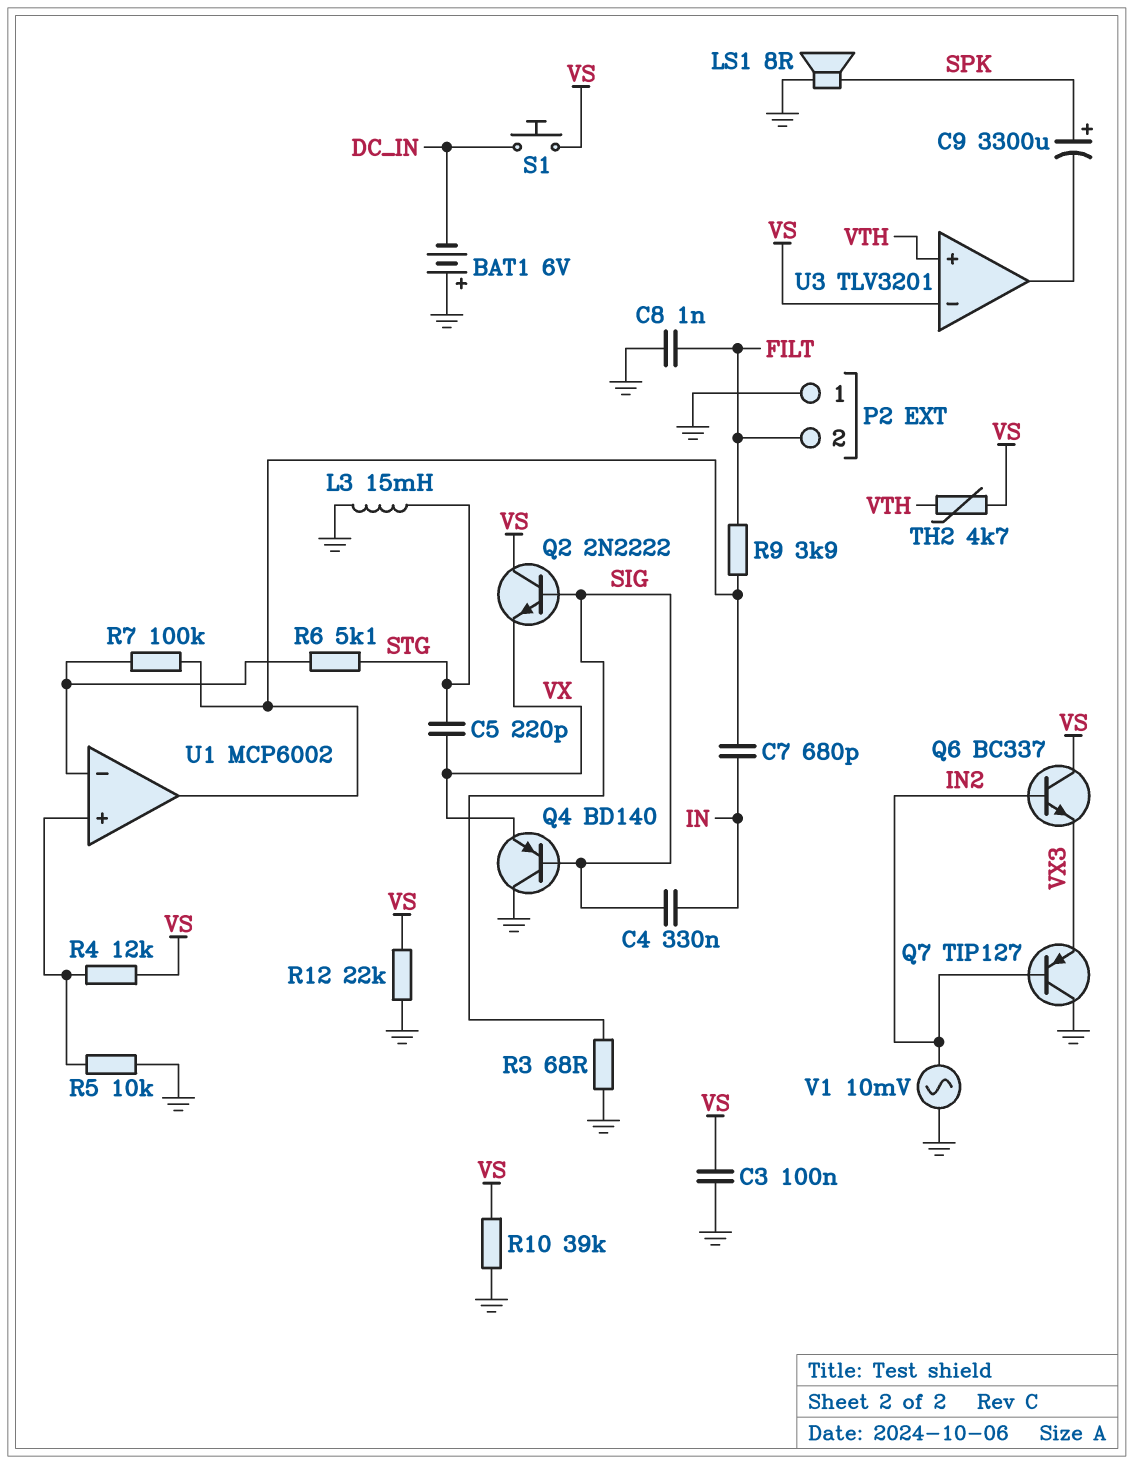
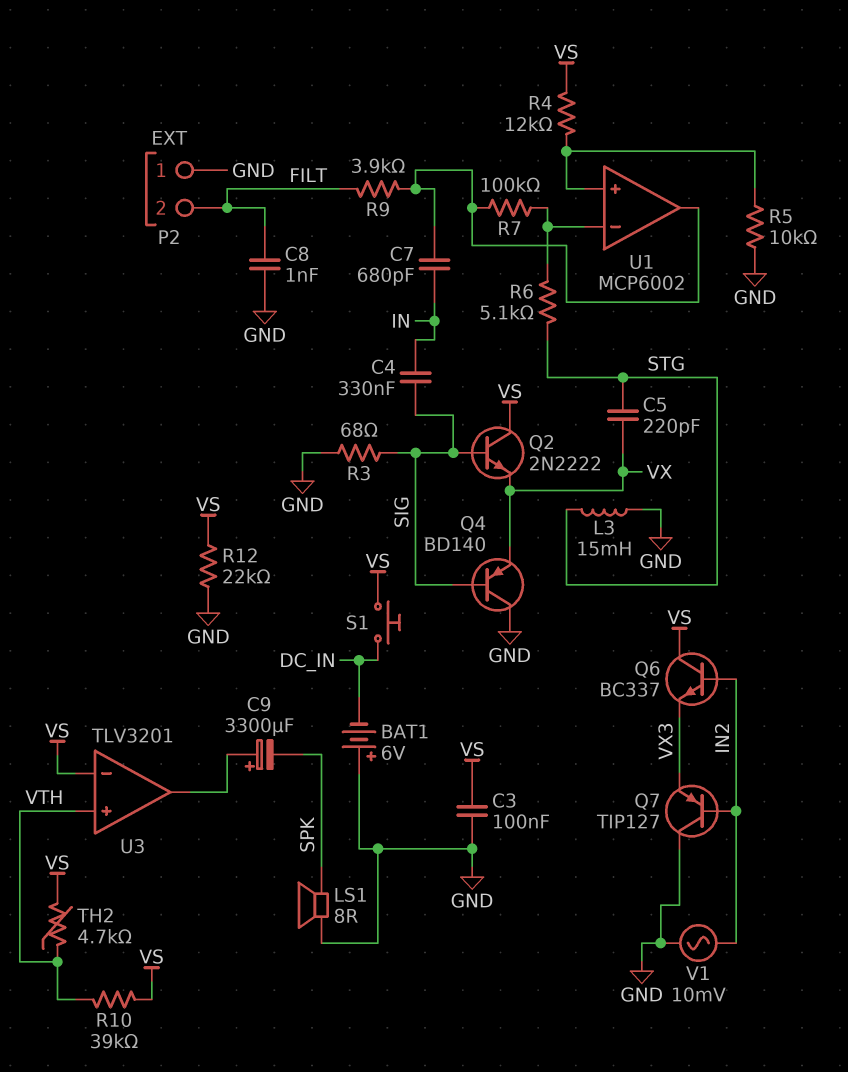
C9: 3300uF (plus SPK, minus U3/out) -> 3300uF (plus U3/out, minus SPK)
R10: 39k (GND, VS) -> 39k (VS, VTH)

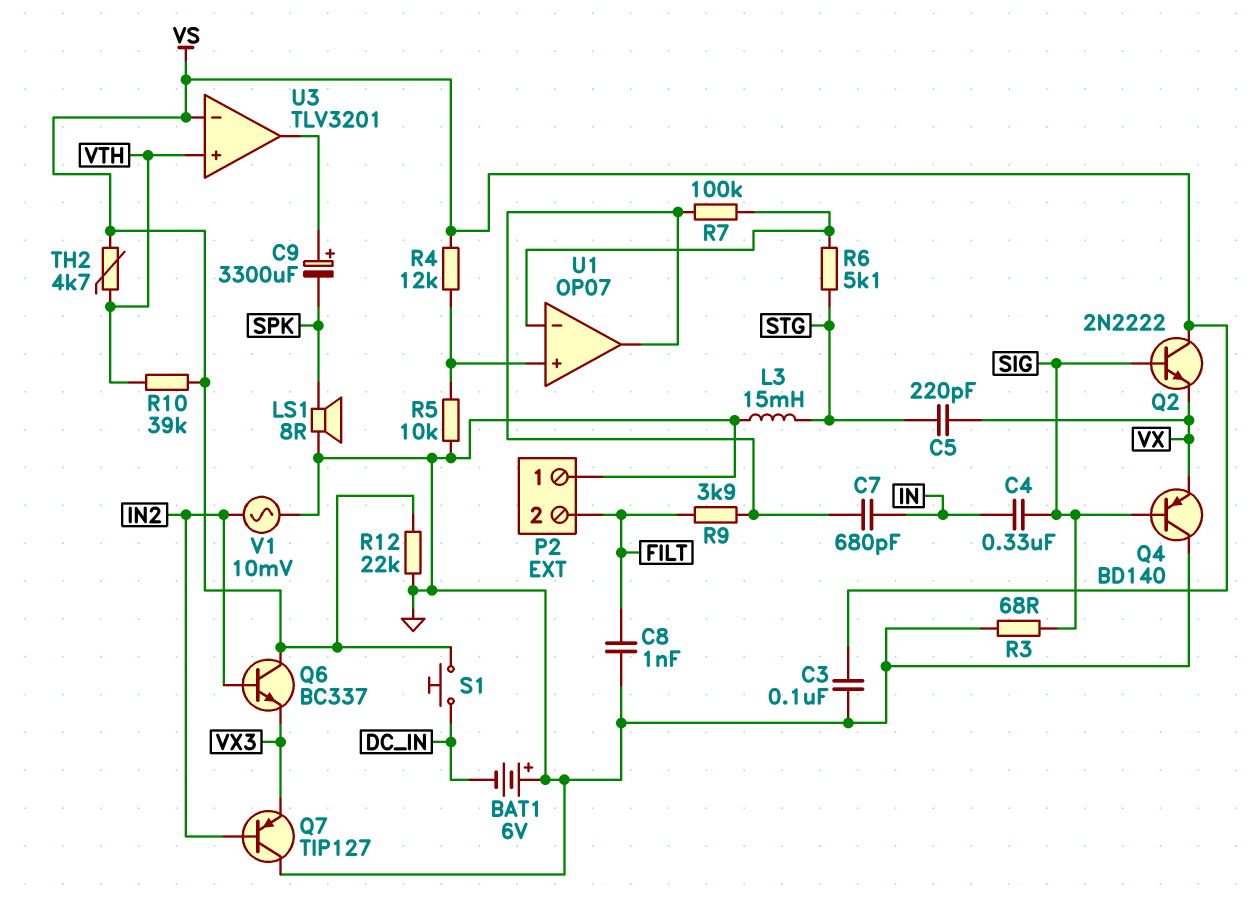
U1: MCP6002 -> OP07

